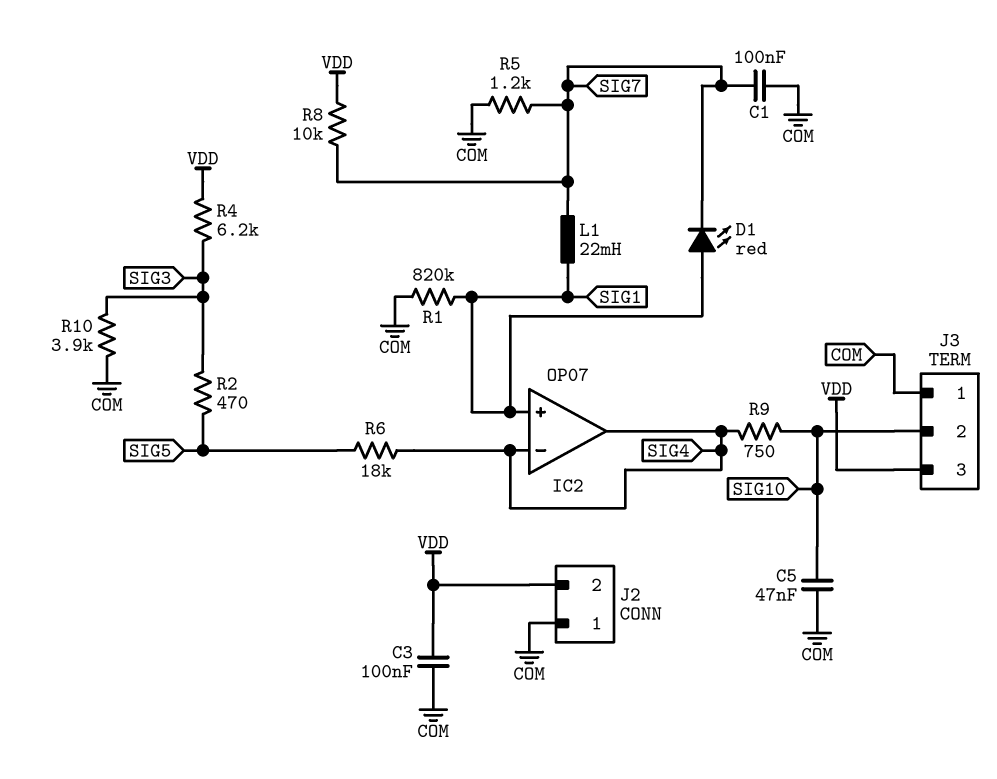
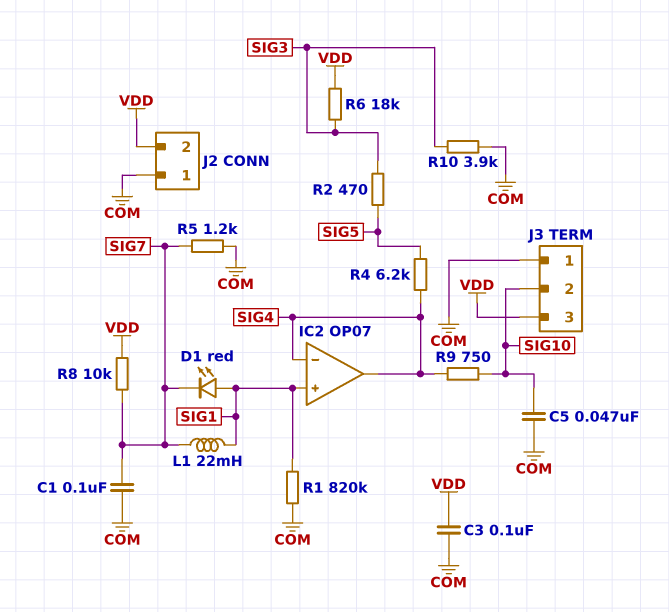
R4: 6.2k (SIG3, VDD) -> 6.2k (SIG4, SIG5)
R6: 18k (SIG4, SIG5) -> 18k (SIG3, VDD)

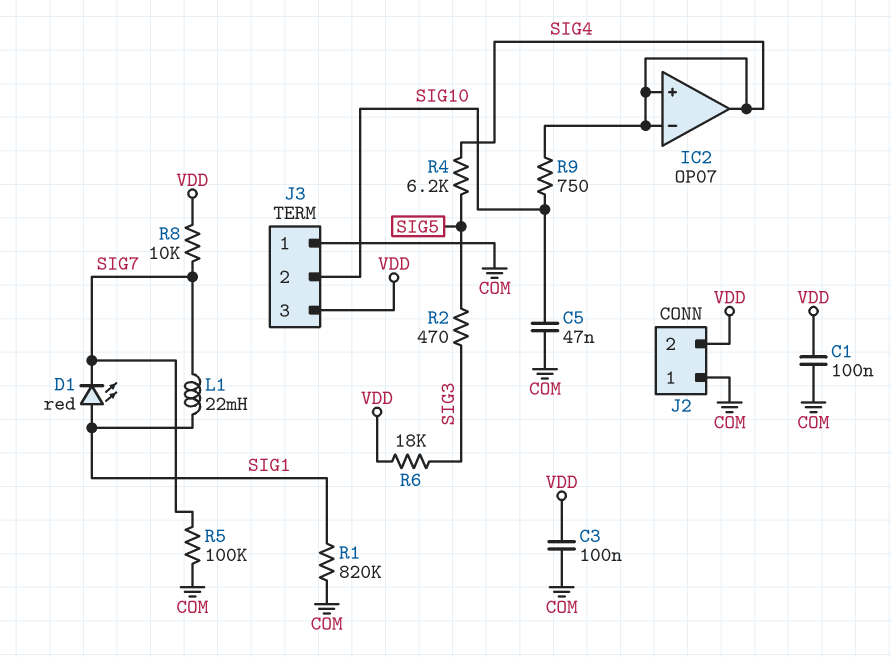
C1: 100nF (COM, SIG7) -> 100nF (COM, VDD)
IC2 pin in+: SIG1 -> SIG4
R5: 1.2k (COM, SIG7) -> 100k (COM, SIG7)
R10: 3.9k (COM, SIG3) -> none

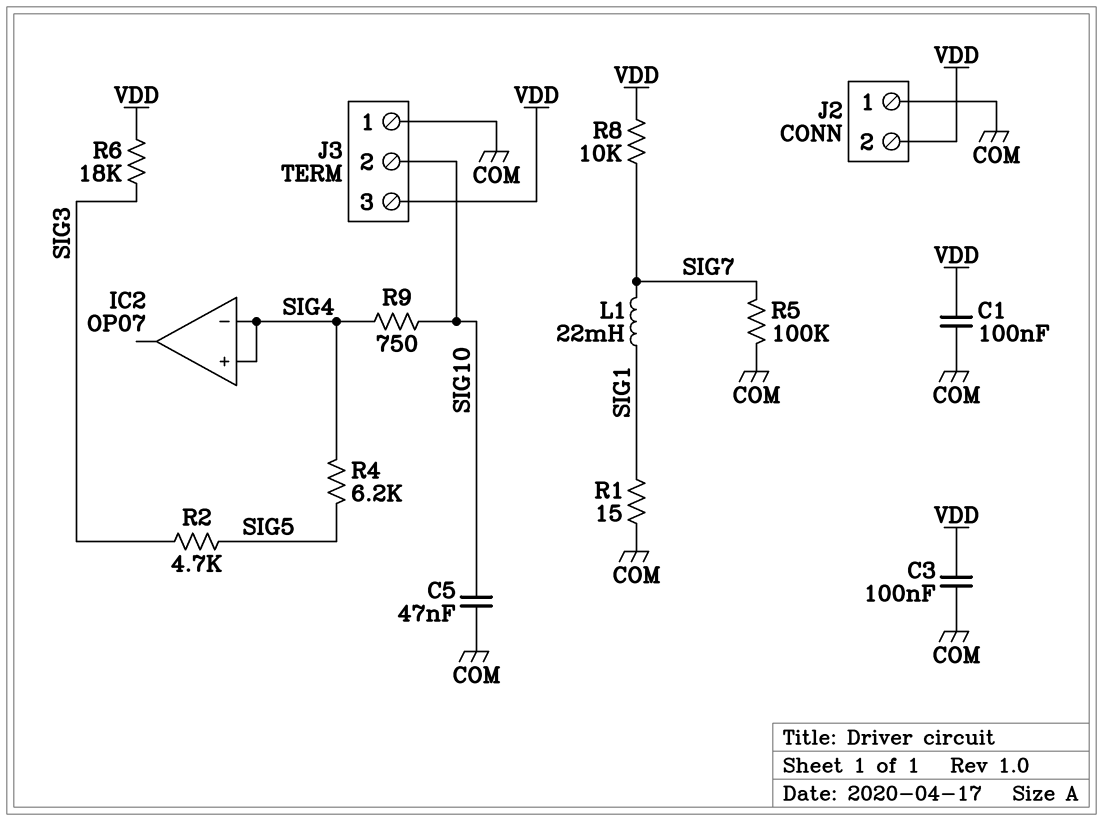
D1: LED red (A SIG1, K SIG7) -> none
IC2 pin out: SIG4 -> none
R1: 820k (COM, SIG1) -> 15 (COM, SIG1)
R2: 470 (SIG3, SIG5) -> 4.7k (SIG3, SIG5)

